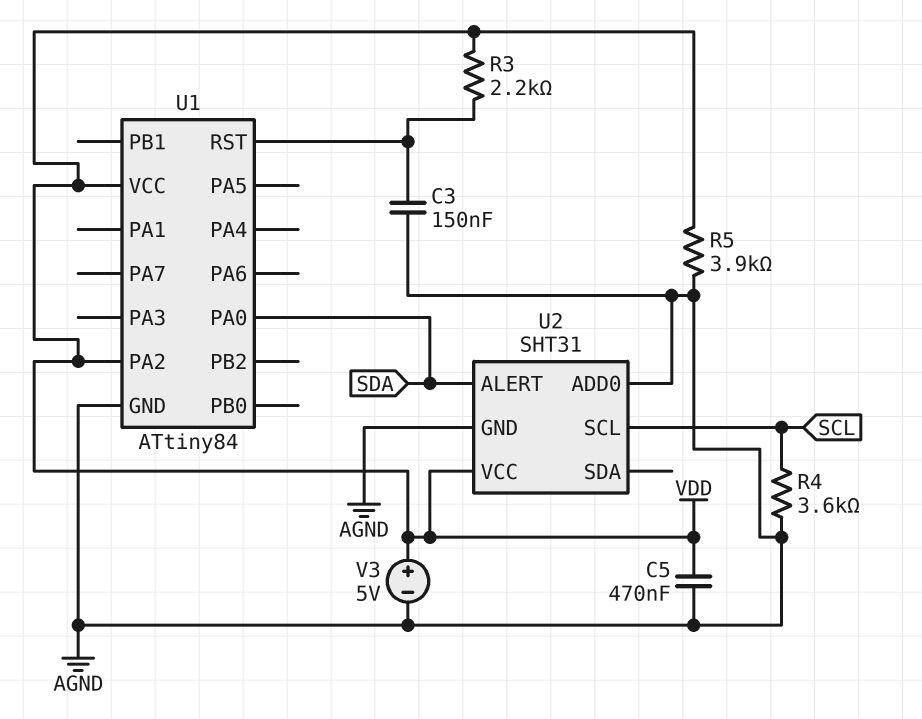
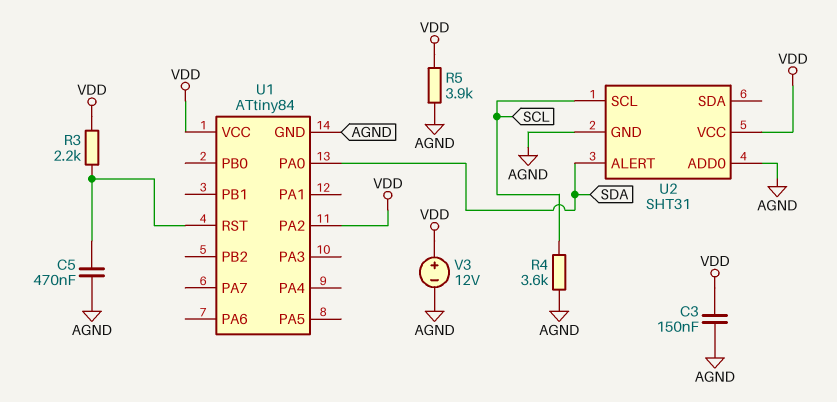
C3: 150nF (AGND, U1/RST) -> 150nF (AGND, VDD)
C5: 470nF (AGND, VDD) -> 470nF (AGND, U1/RST)
V3: 5V (plus VDD, minus AGND) -> 12V (plus VDD, minus AGND)

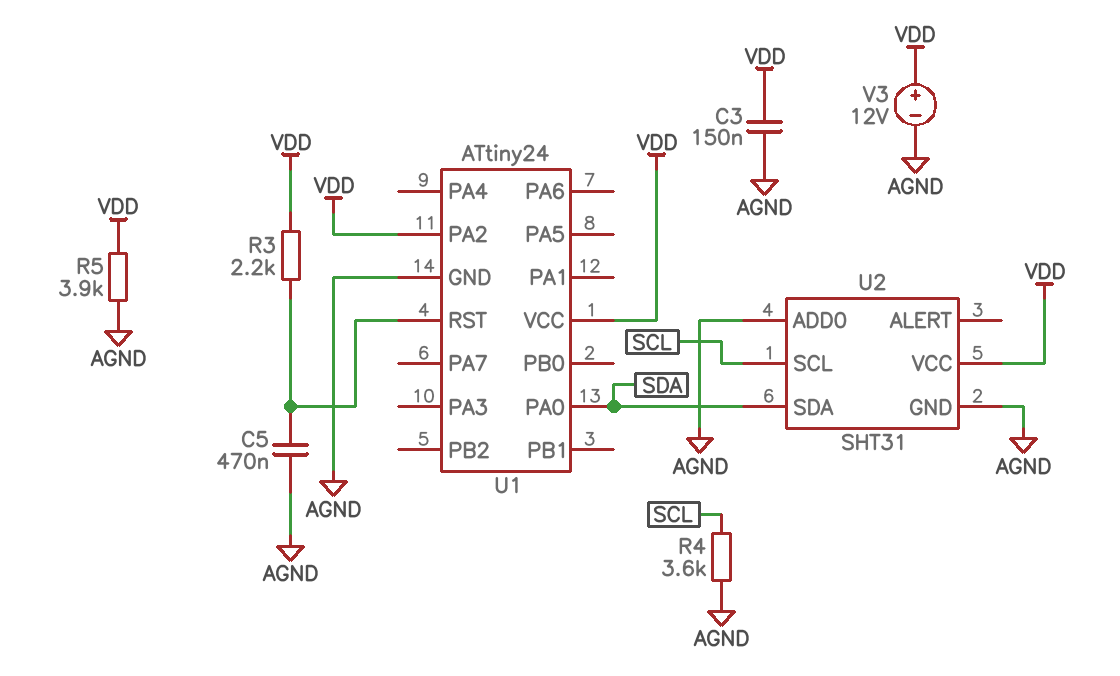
U1: ATtiny84 -> ATtiny24
U2 pin ALERT: SDA -> none
U2 pin SDA: none -> SDA

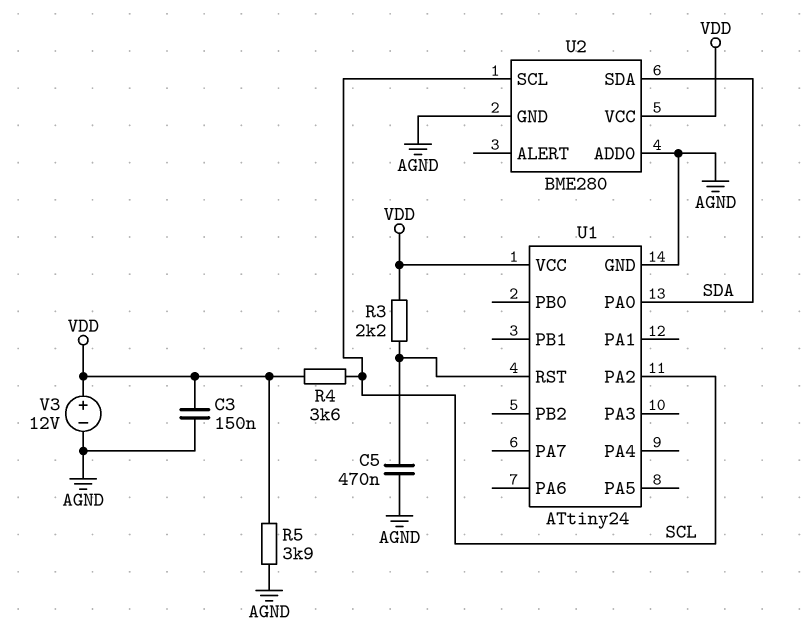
R4: 3.6k (AGND, SCL) -> 3.6k (SCL, VDD)
U1 pin PA2: VDD -> SCL
U2: SHT31 -> BME280

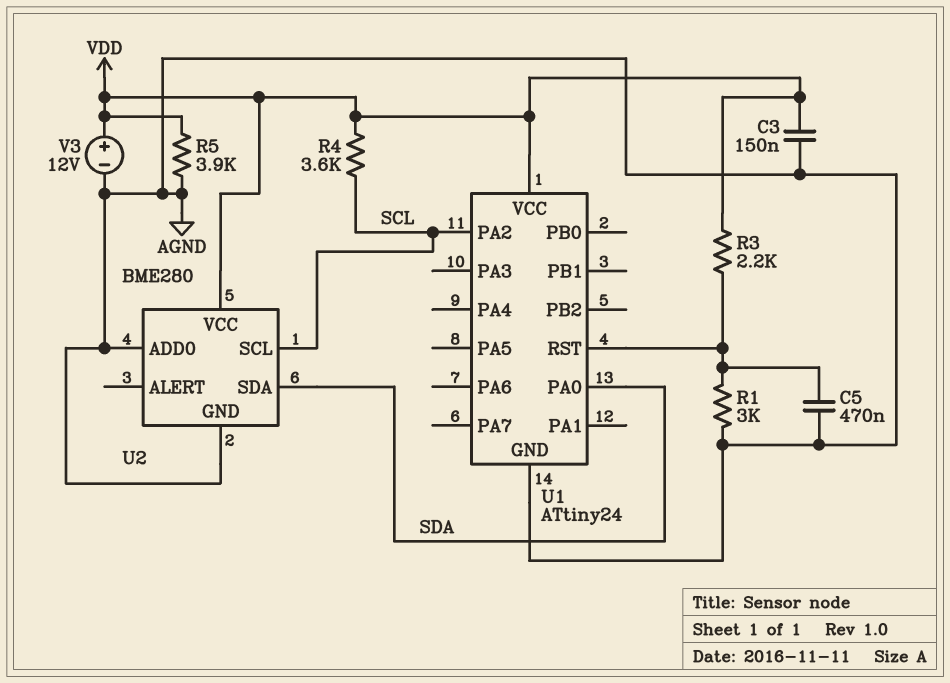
R1: none -> 3k (AGND, U1/RST)

